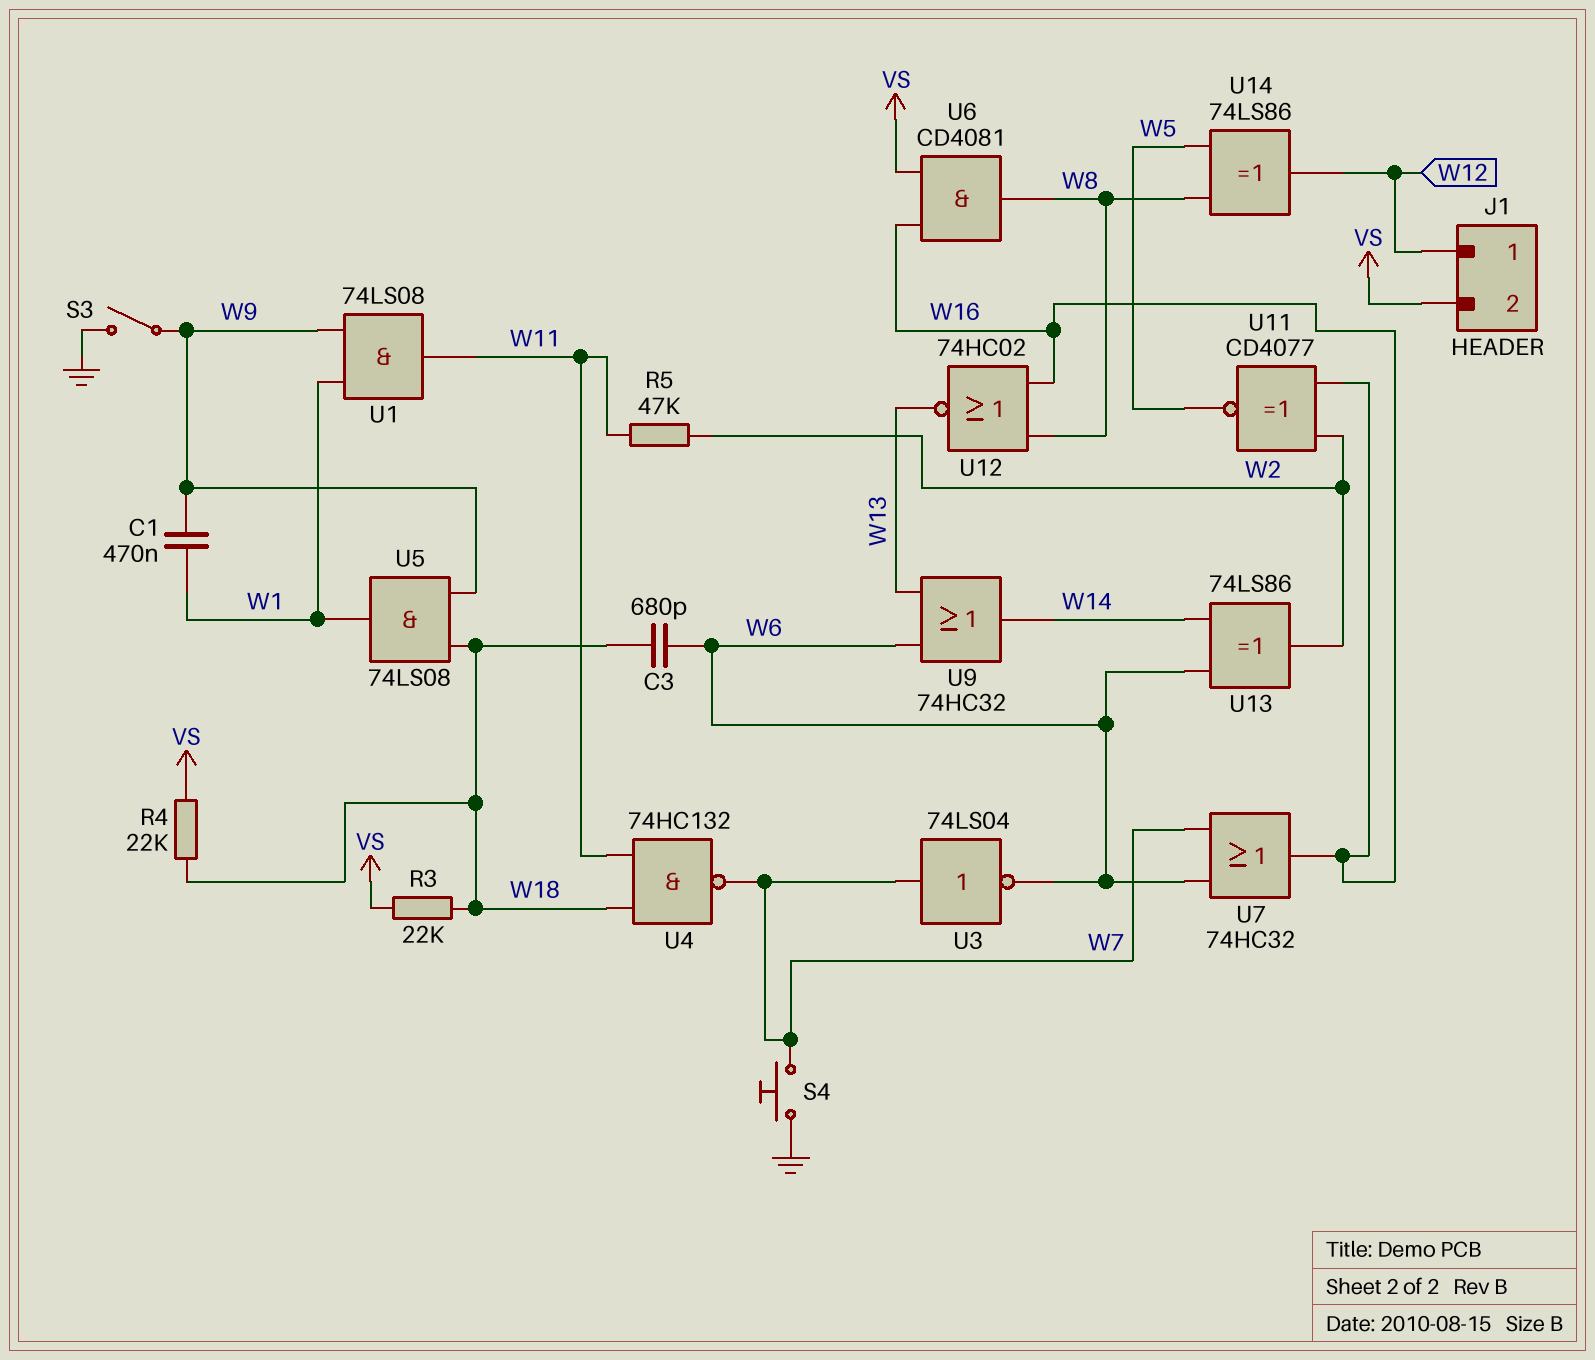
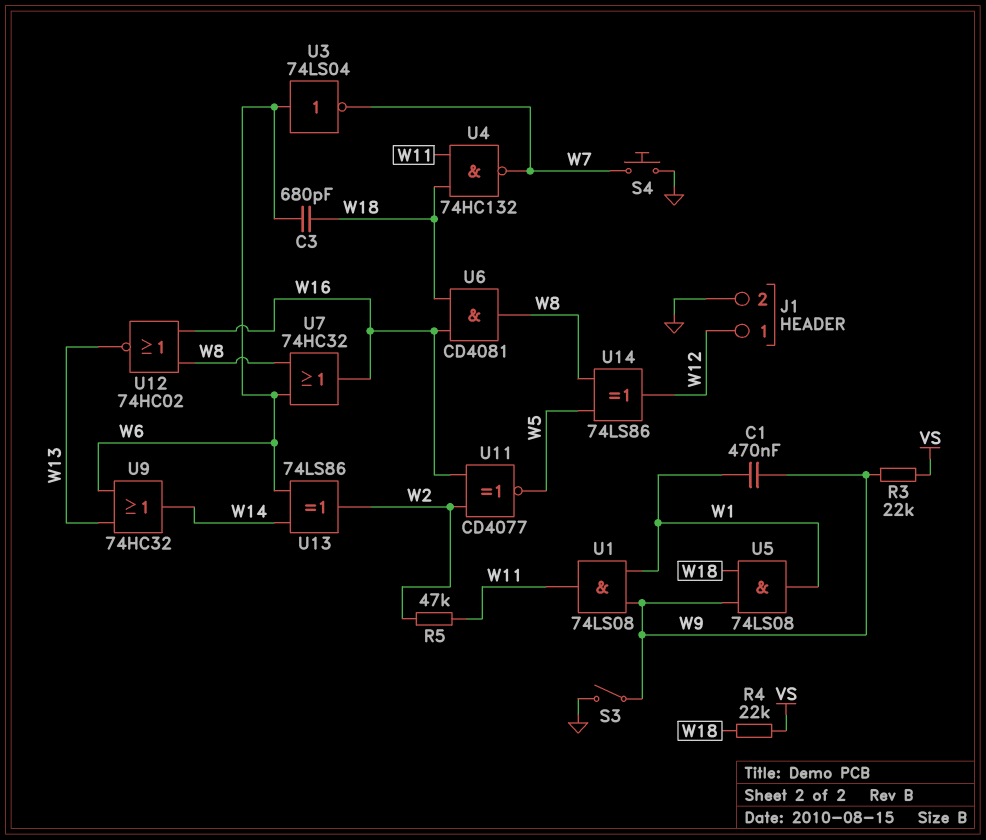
J1 pin 2: VS -> GND
R3: 22k (VS, W18) -> 22k (VS, W9)
U3: NOT 74LS04 (in W7, out W6) -> NOT 74LS04 (in W6, out W7)
U6: AND CD4081 (in VS, in W16, out W8) -> AND CD4081 (in W16, in W18, out W8)
U7: OR 74HC32 (in W6, in W7, out W16) -> OR 74HC32 (in W6, in W8, out W16)

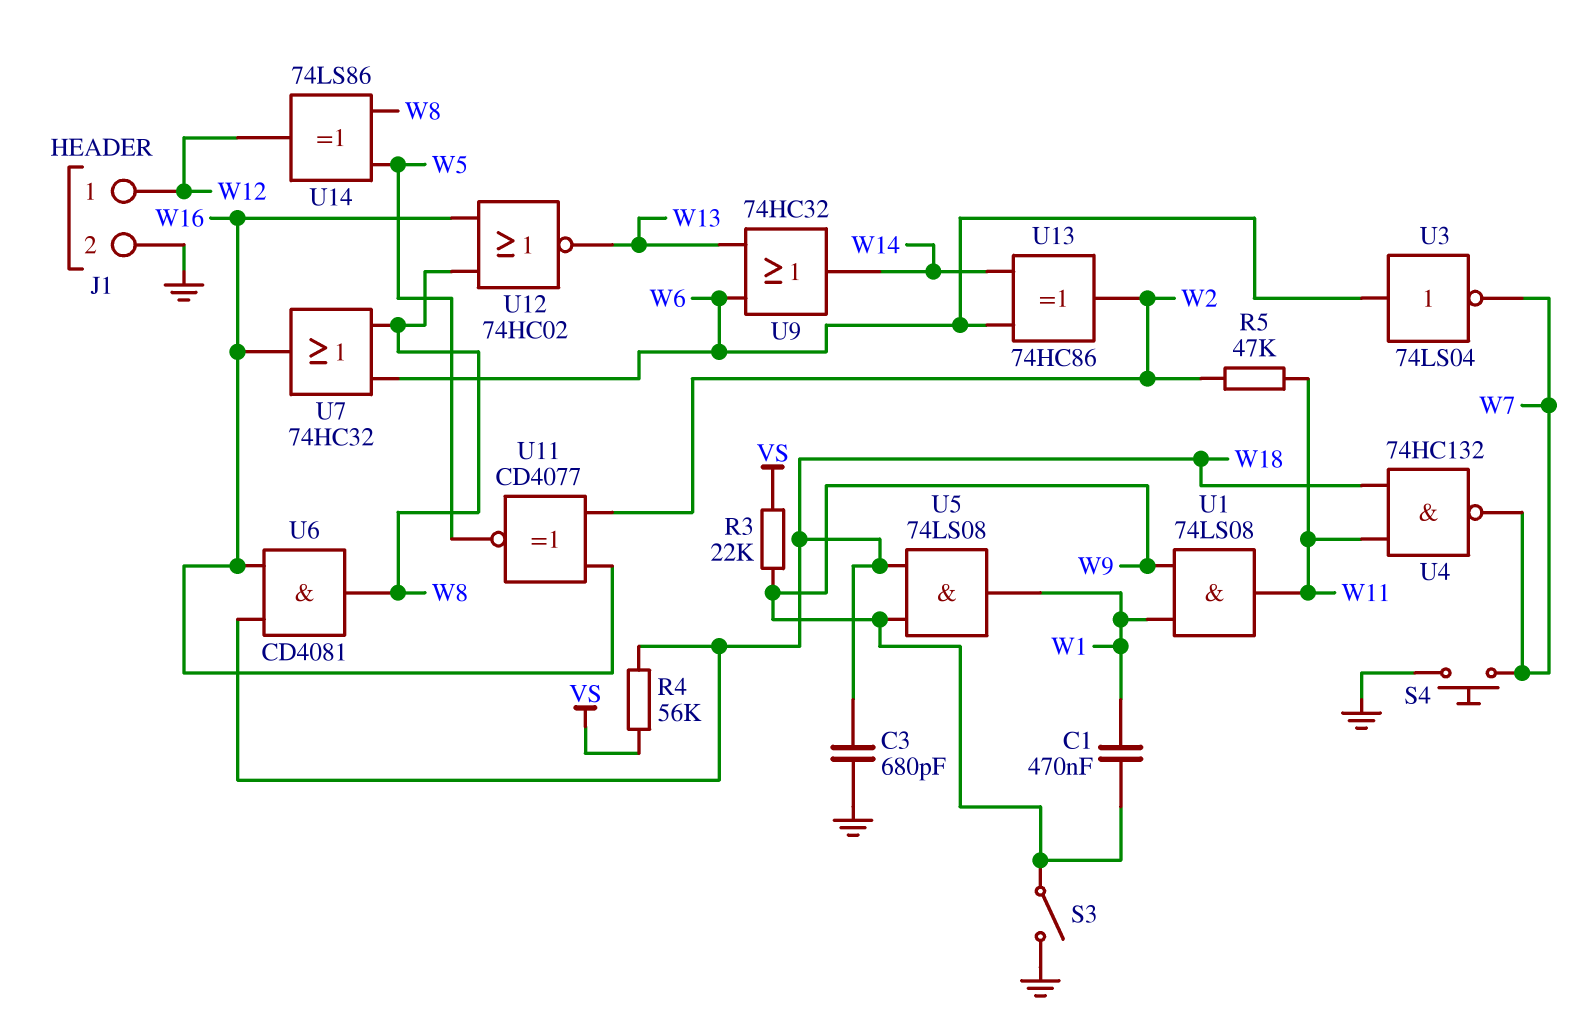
C3: 680pF (W6, W18) -> 680pF (GND, W18)
R4: 22k (VS, W18) -> 56k (VS, W18)
U13: XOR 74LS86 (in W6, in W14, out W2) -> XOR 74HC86 (in W6, in W14, out W2)

